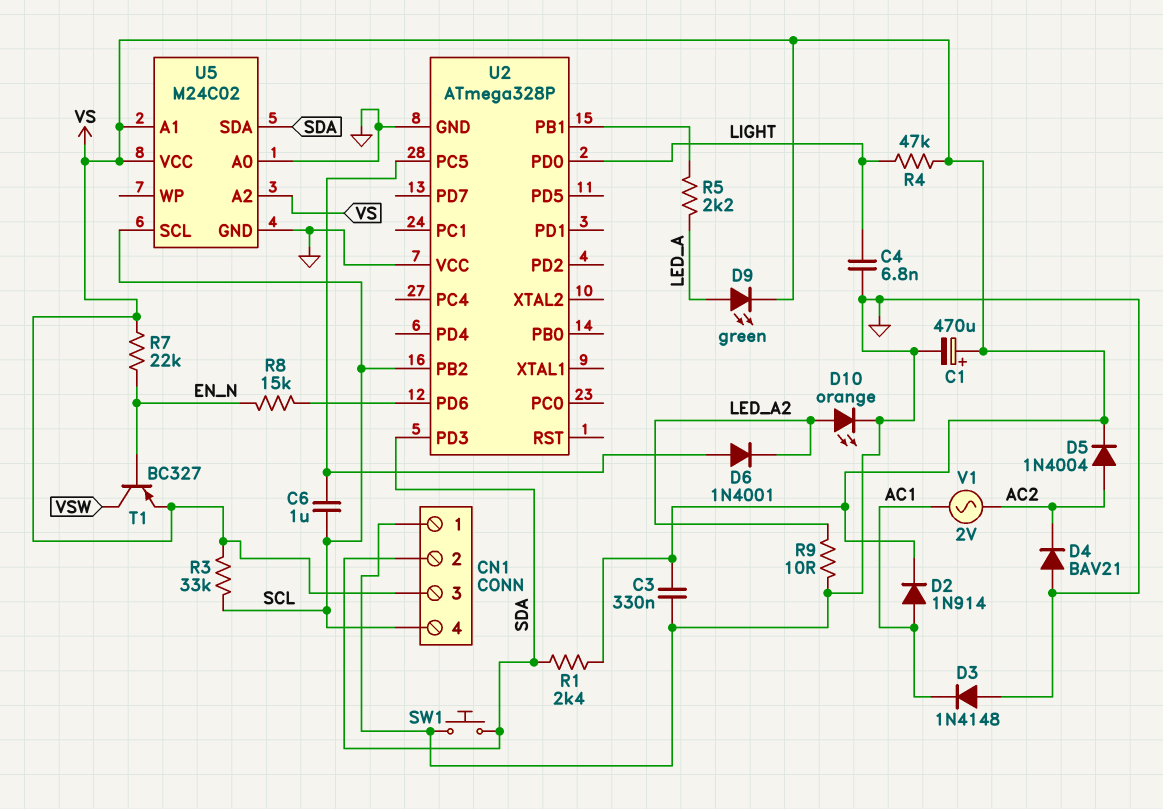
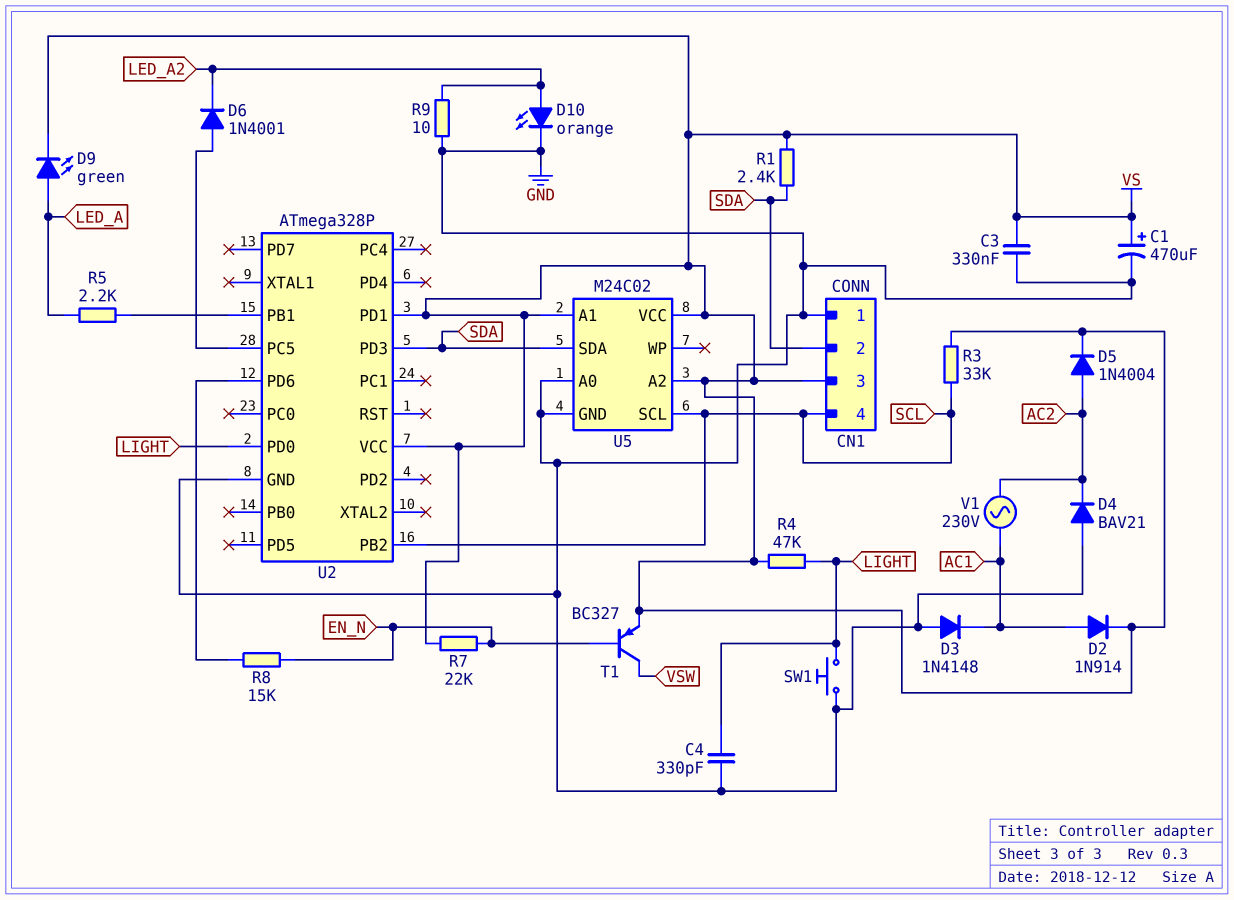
C4: 6.8nF (GND, LIGHT) -> 330pF (GND, LIGHT)
C6: 1uF (SCL, U2/PC5) -> none
SW1: button (GND, SDA) -> button (GND, LIGHT)
U2 pin PD1: none -> VS
U2 pin VCC: GND -> VS
V1: AC 2V (AC1, AC2) -> AC 230V (AC1, AC2)

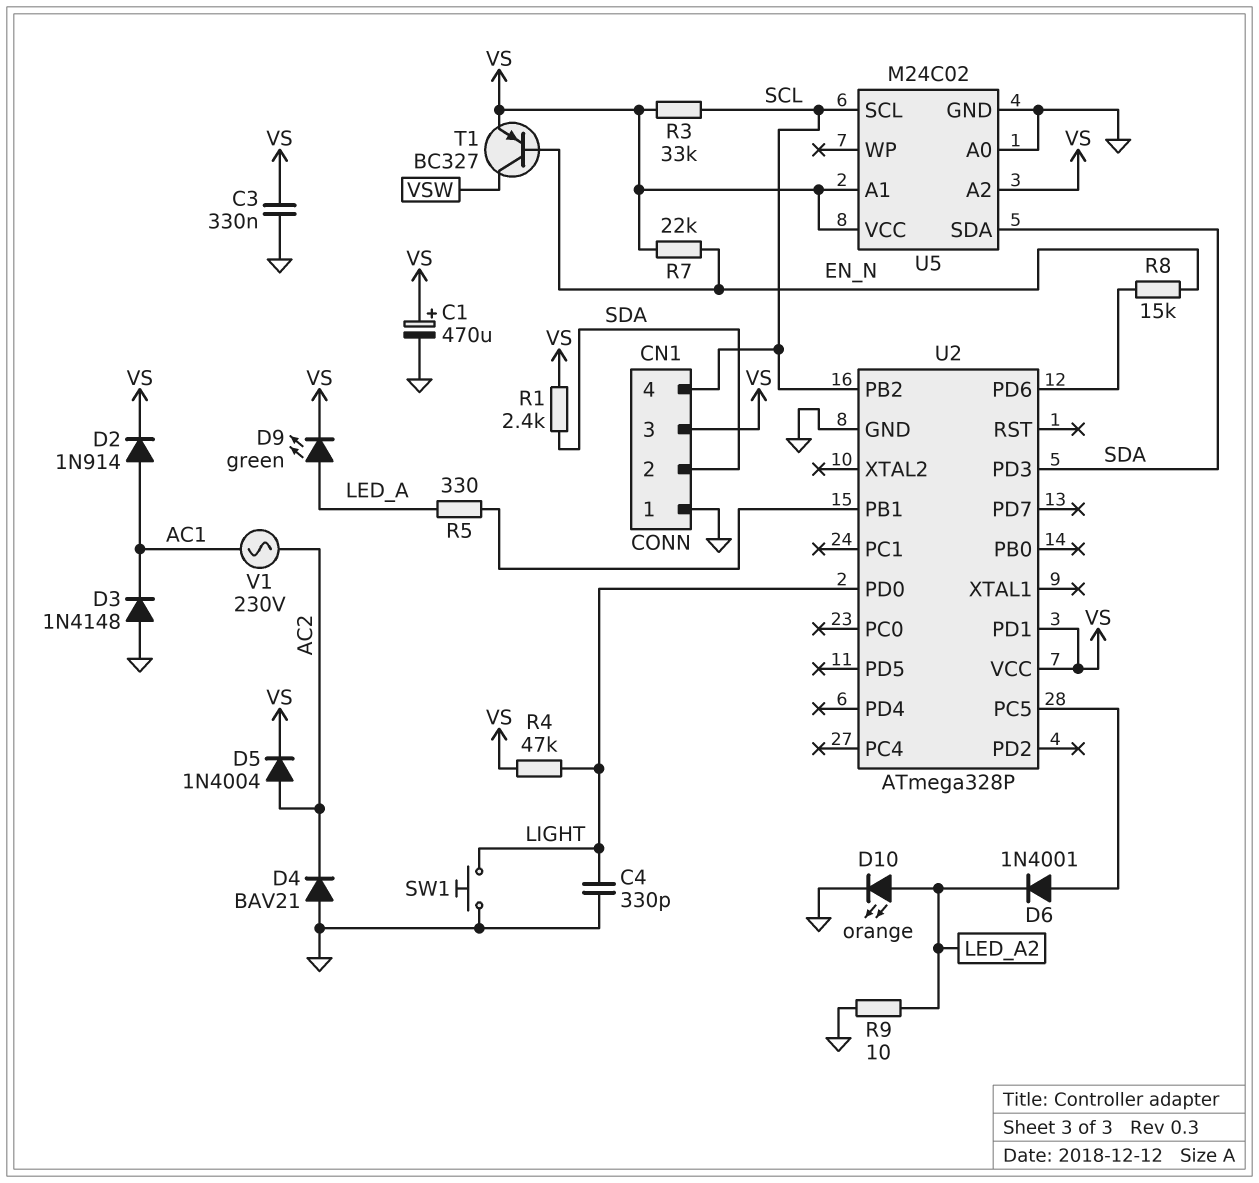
R5: 2.2k (LED_A, U2/PB1) -> 330 (LED_A, U2/PB1)

